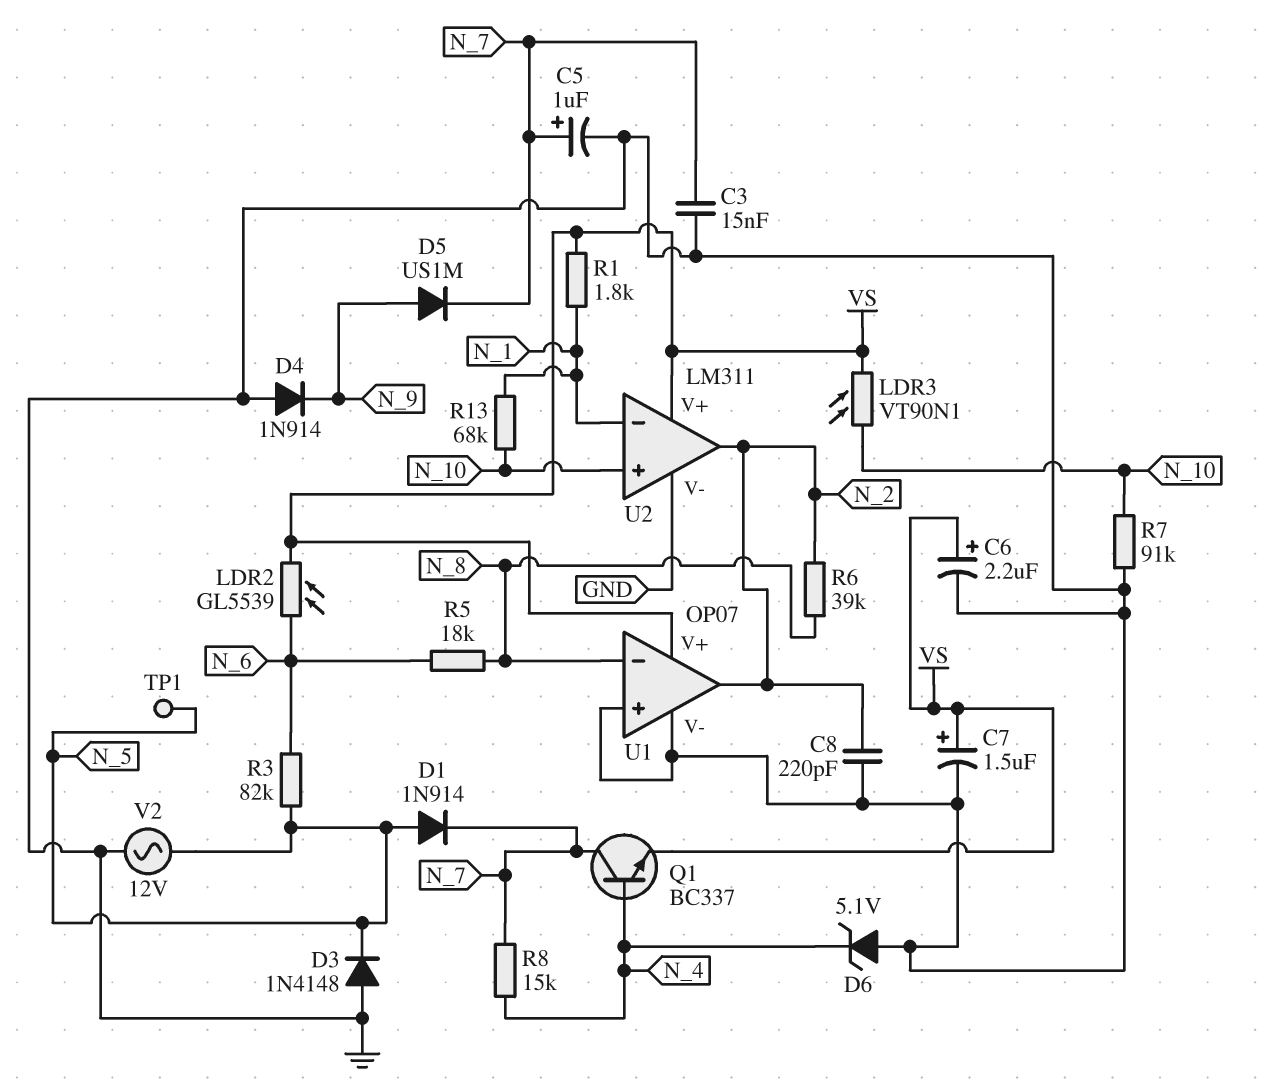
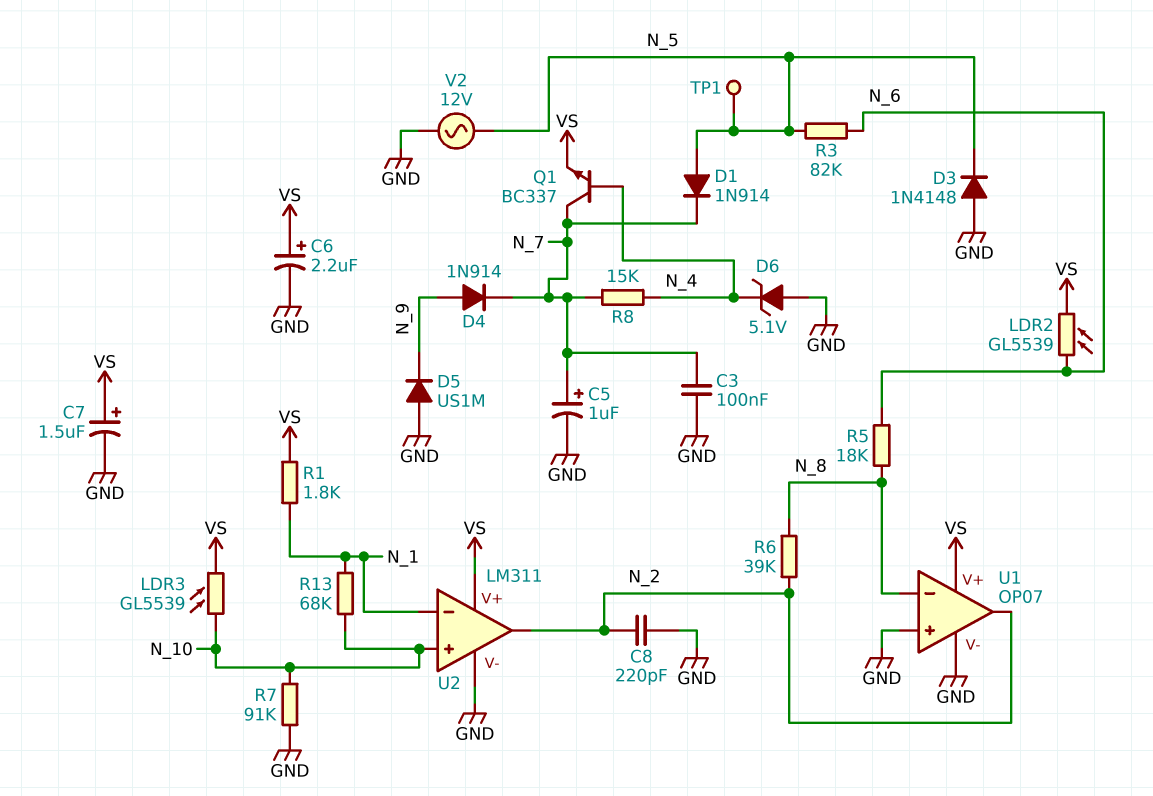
C3: 15nF (GND, N_7) -> 100nF (GND, N_7)
D4: diode 1N914 (A GND, K N_9) -> diode 1N914 (A N_9, K N_7)
D5: diode US1M (A N_9, K N_7) -> diode US1M (A GND, K N_9)
LDR3: VT90N1 (N_10, VS) -> GL5539 (N_10, VS)

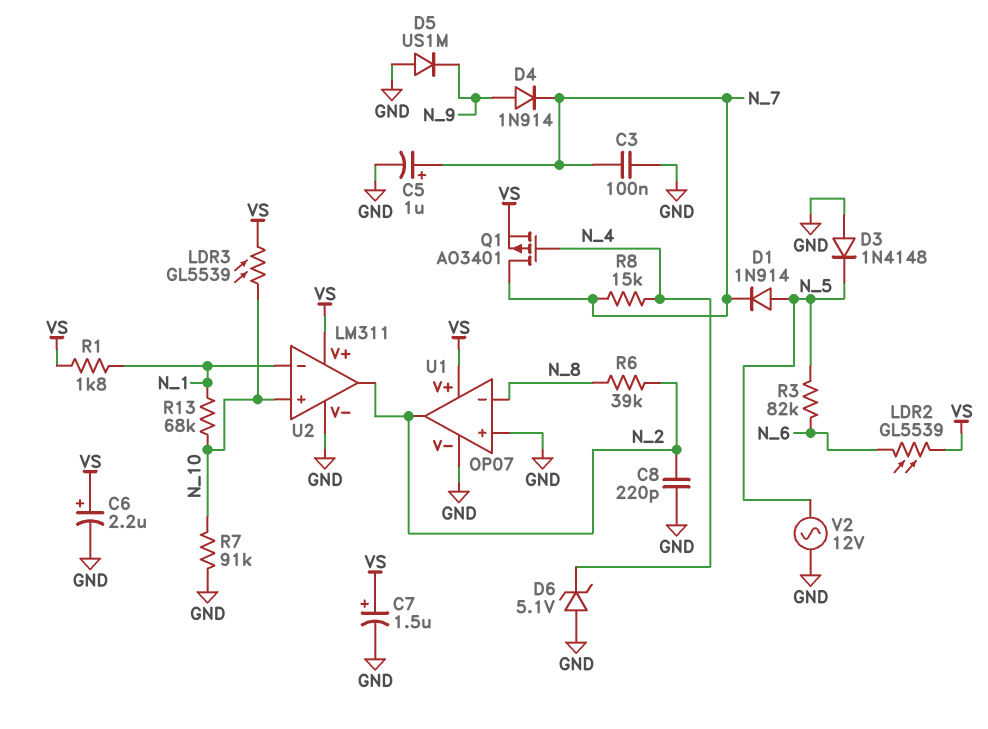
Q1: NPN BC337 (B N_4, C N_7, E VS) -> PMOS AO3401 (G N_4, D N_7, S VS)
R5: 18k (N_6, N_8) -> none
TP1: test point (N_5) -> none

